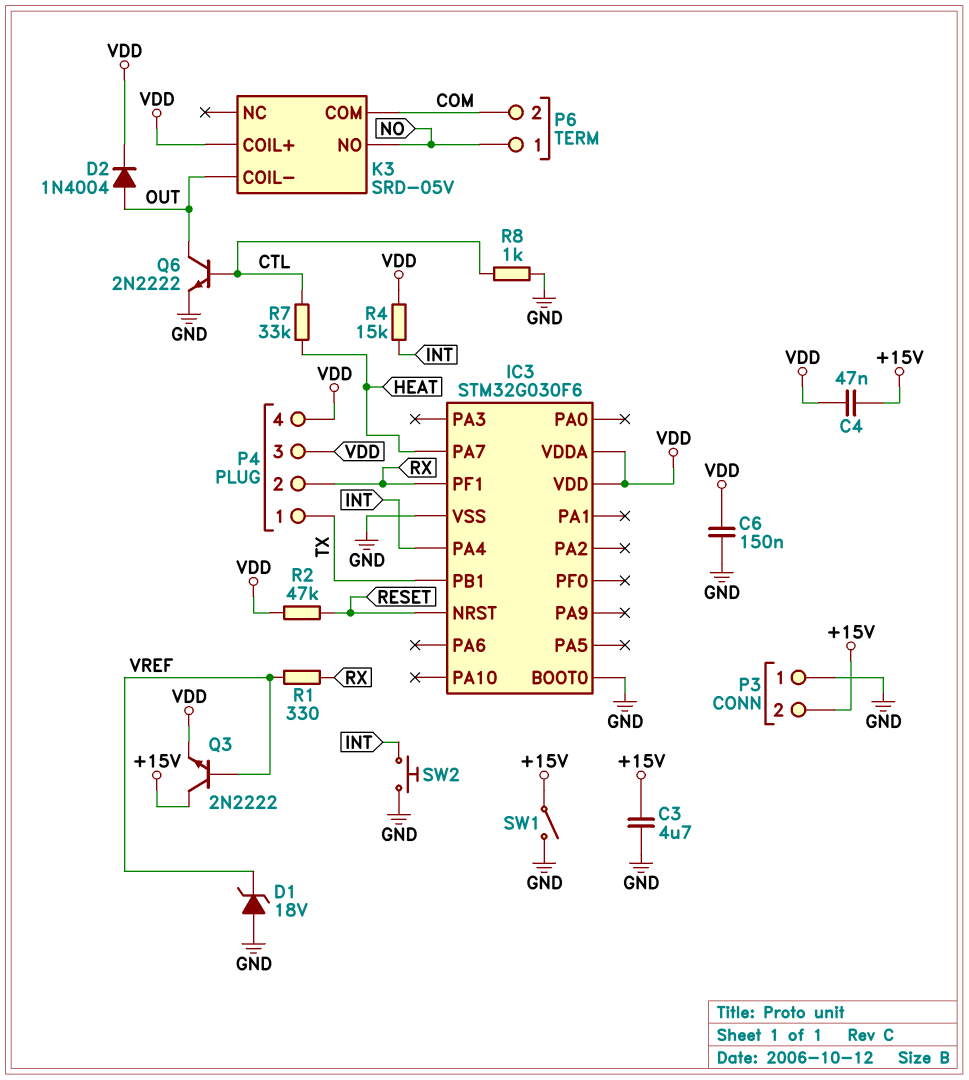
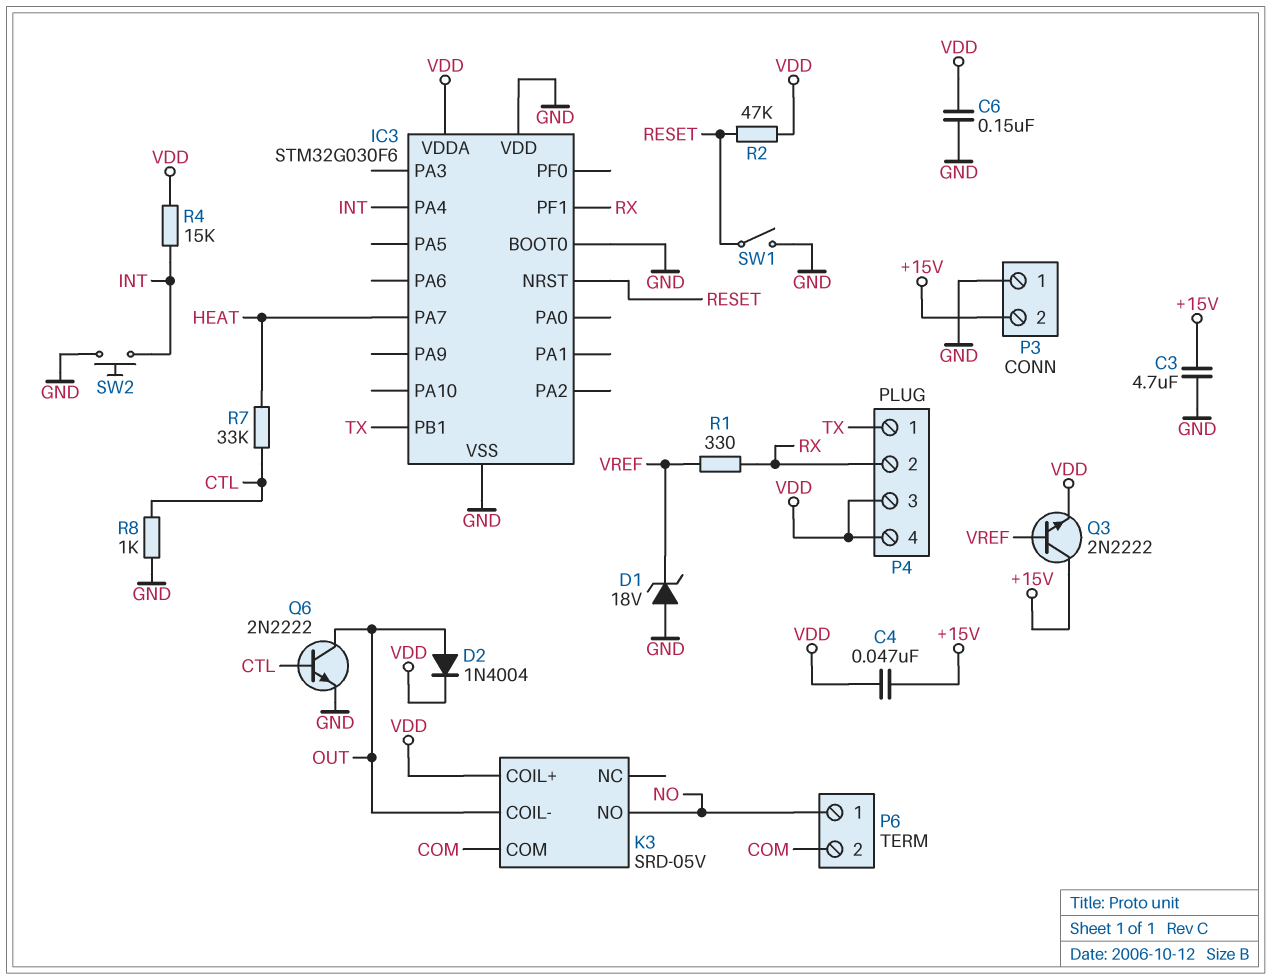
IC3 pin VDD: VDD -> GND
SW1: switch (+15V, GND) -> switch (GND, RESET)

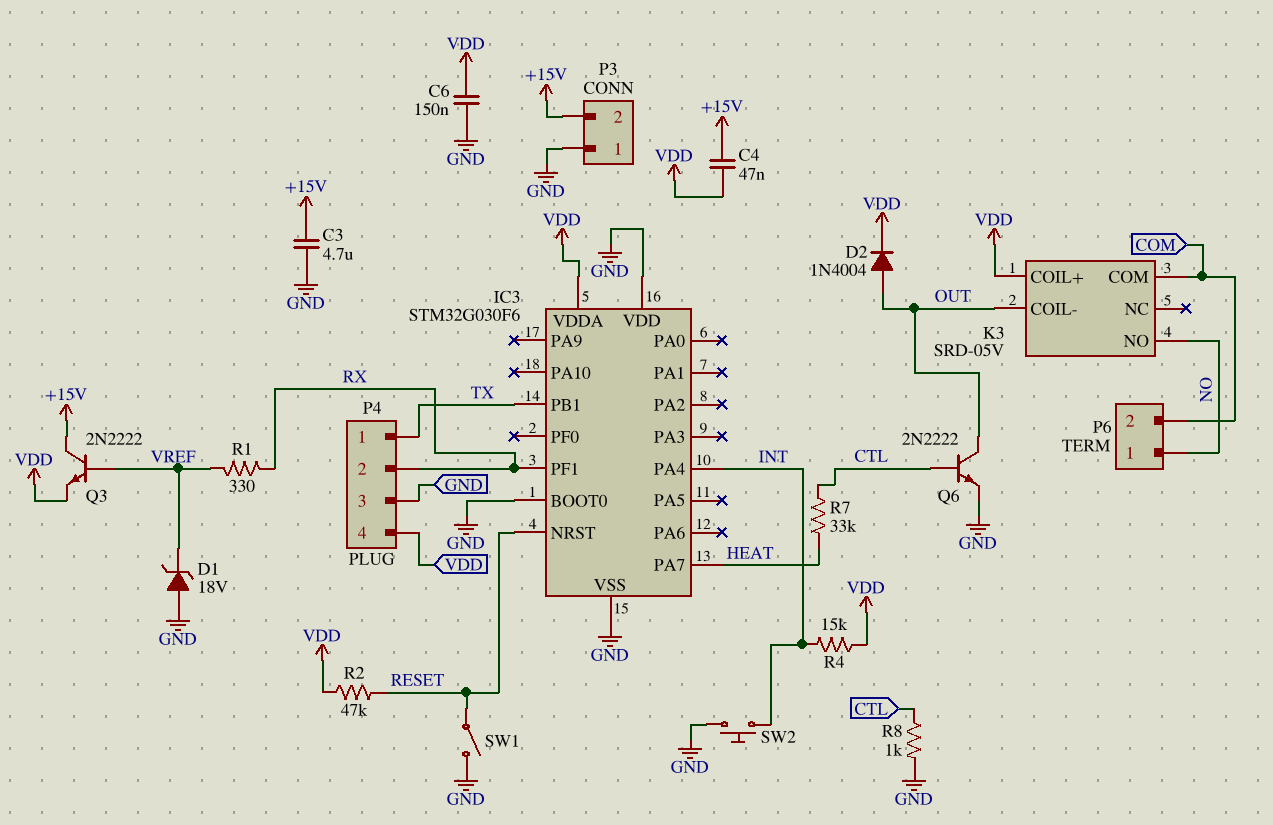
P4 pin 3: VDD -> GND

